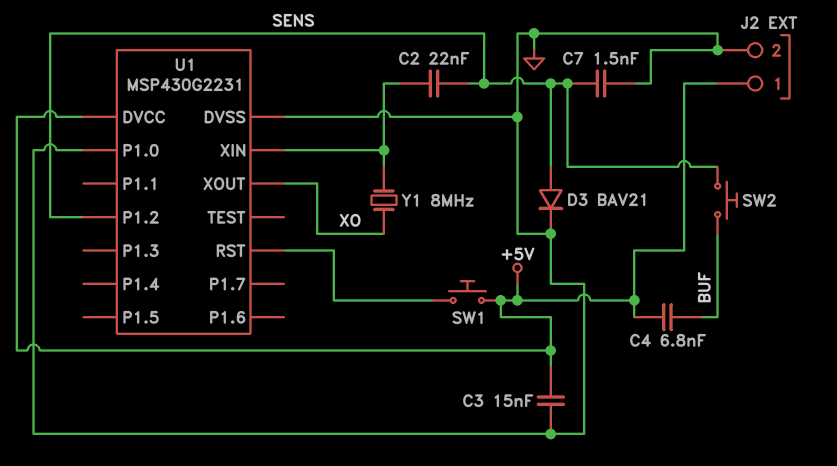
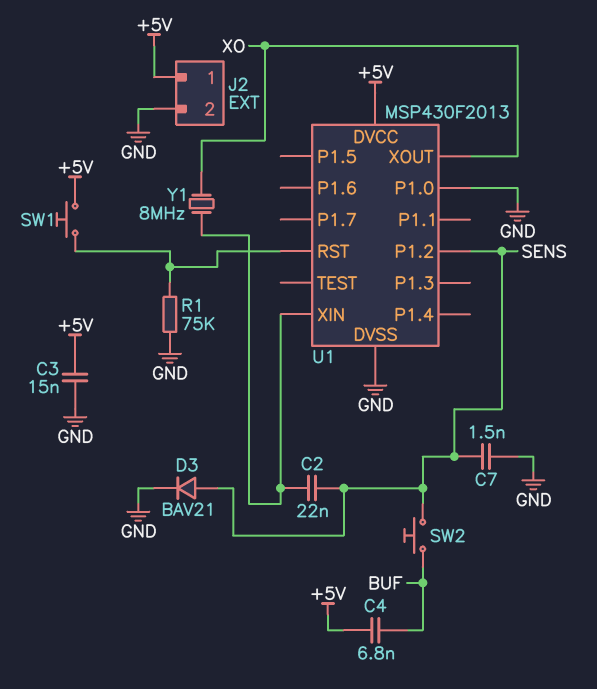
R1: none -> 75k (GND, U1/RST)
U1: MSP430G2231 -> MSP430F2013

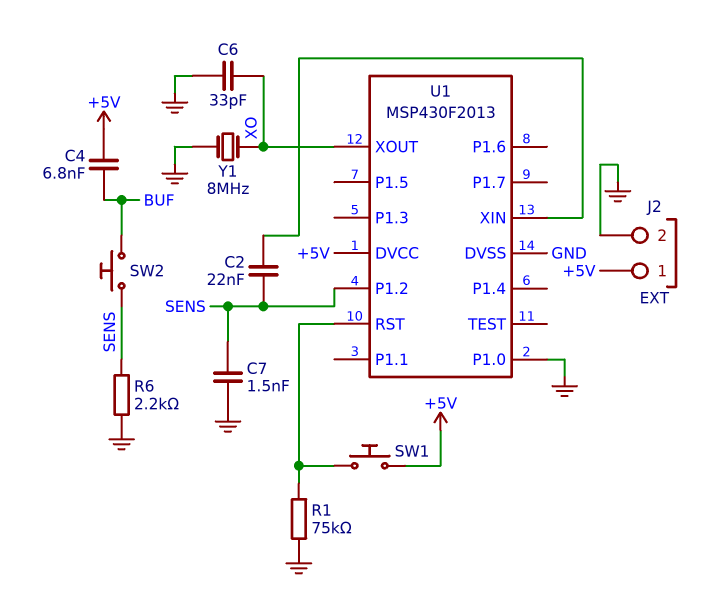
C3: 15nF (+5V, GND) -> none
C6: none -> 33pF (GND, XO)
D3: diode BAV21 (A SENS, K GND) -> none
R6: none -> 2.2k (GND, SENS)
Y1: 8MHz (U1/XIN, XO) -> 8MHz (GND, XO)

